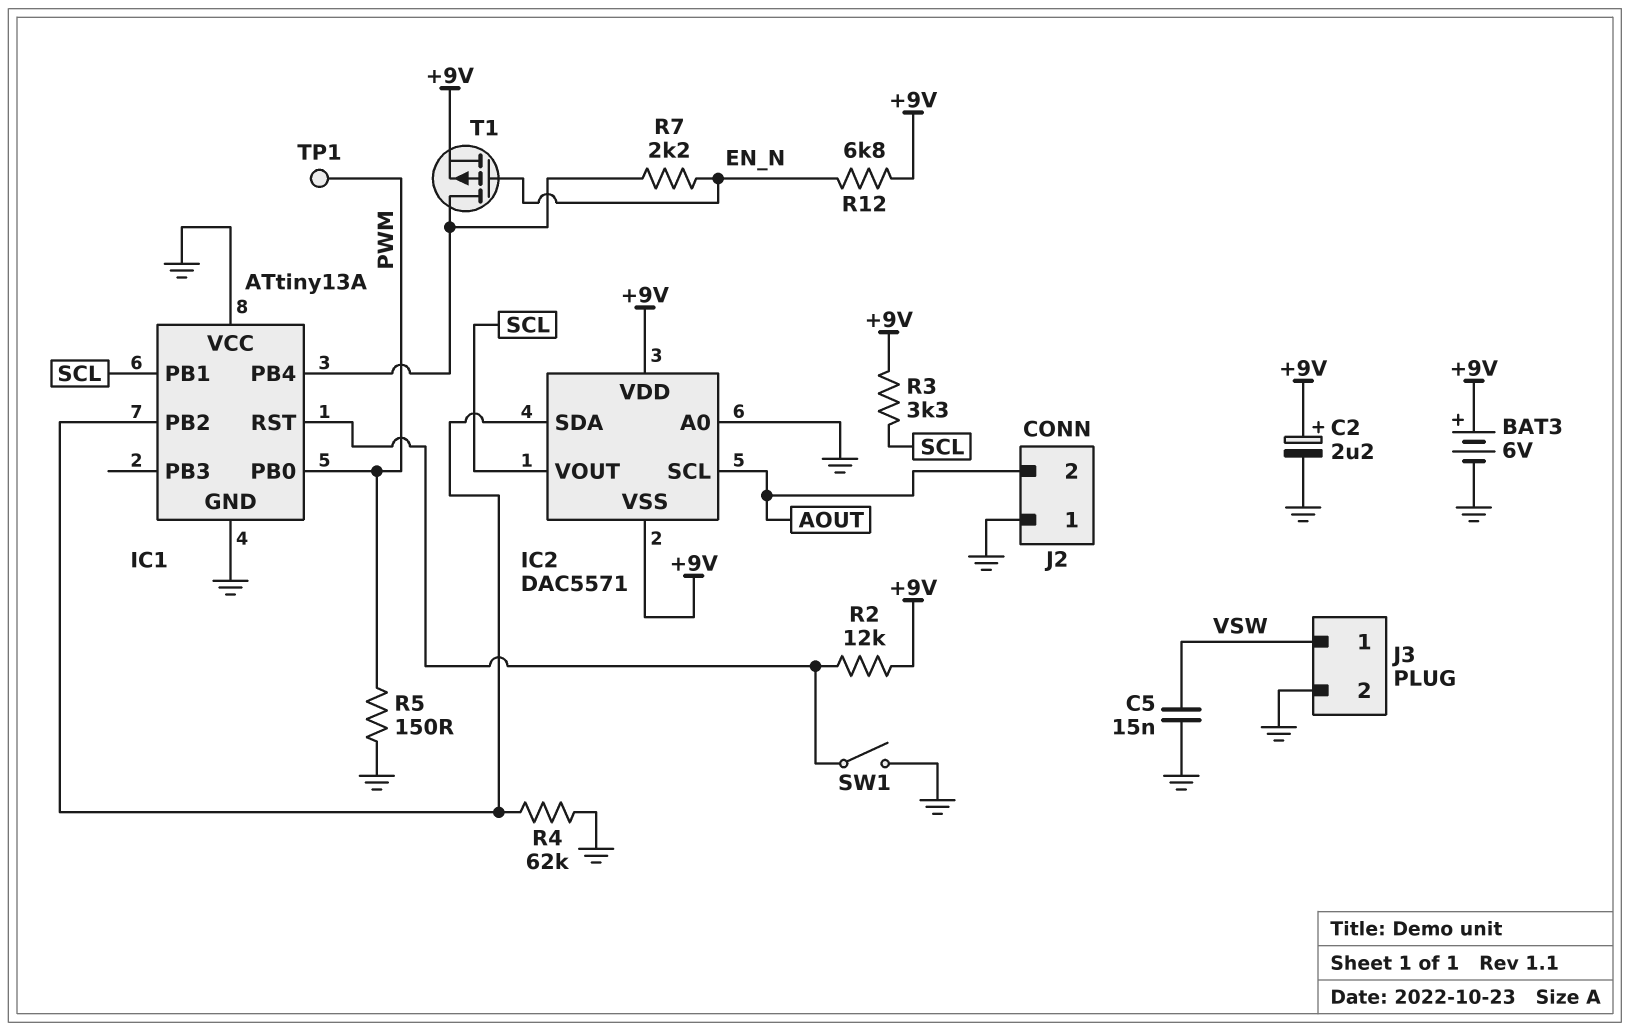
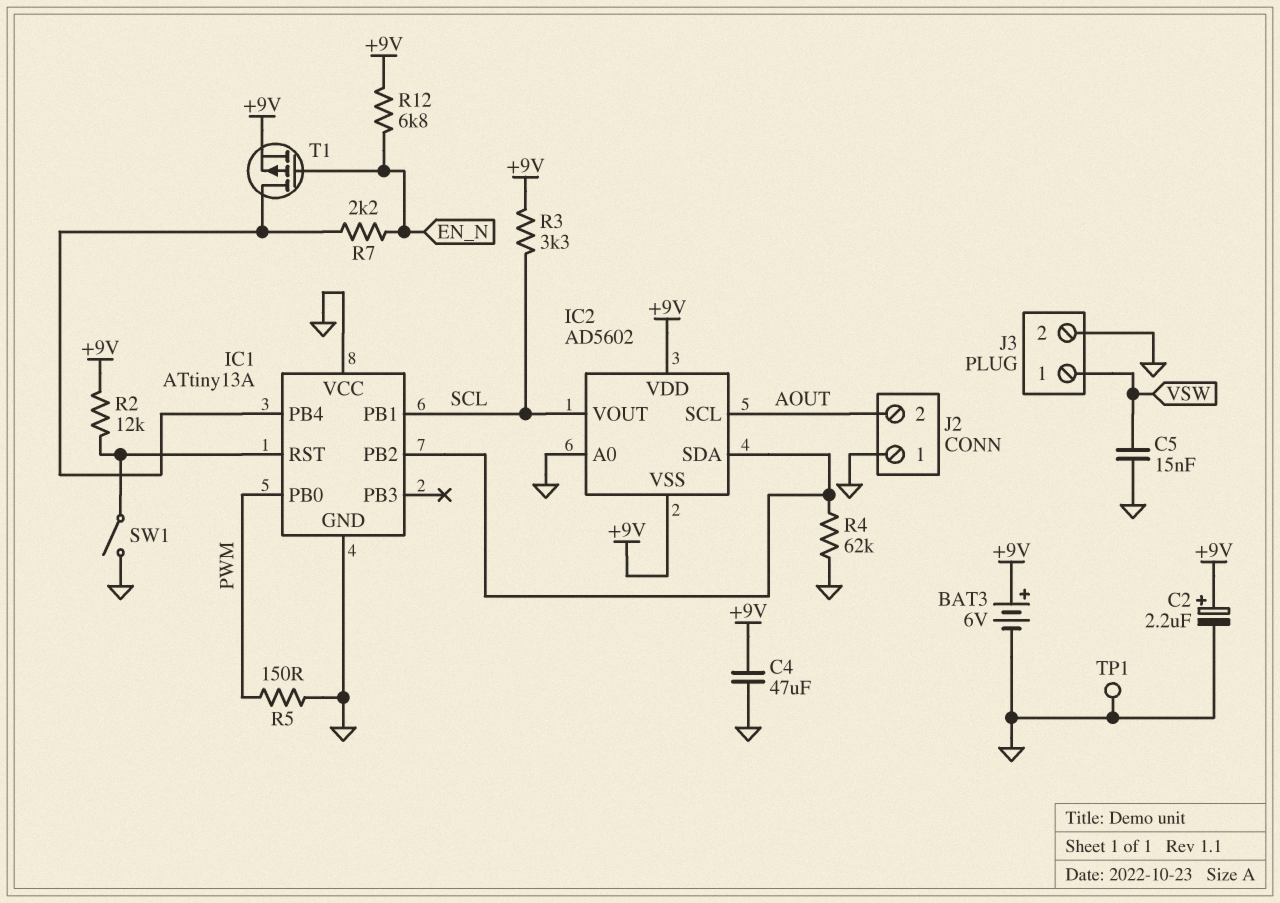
C4: none -> 47uF (+9V, GND)
IC2: DAC5571 -> AD5602
TP1: test point (PWM) -> test point (GND)

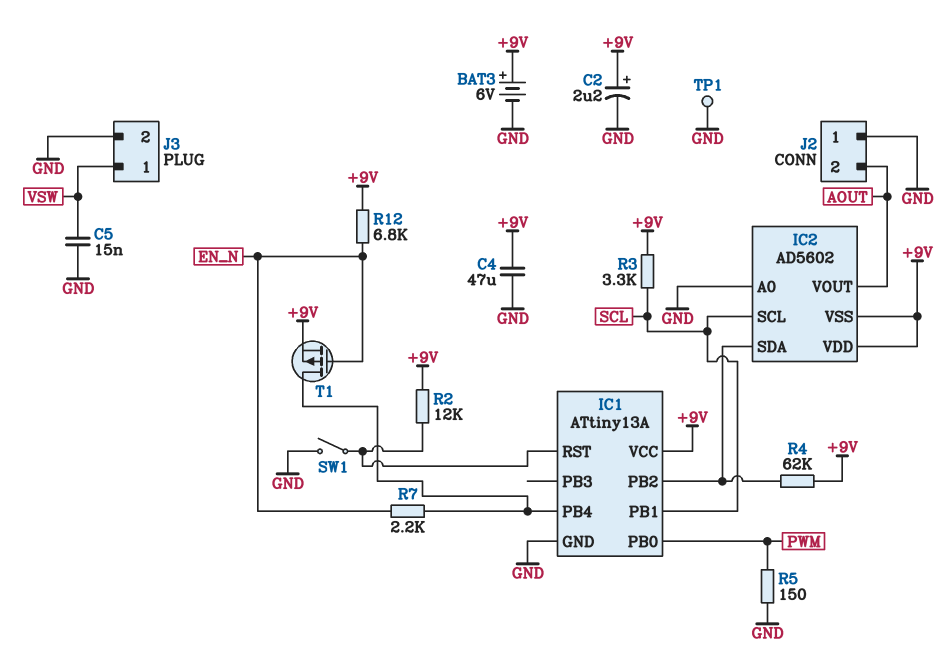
IC1 pin VCC: GND -> +9V
IC2 pin SCL: AOUT -> SCL
IC2 pin VOUT: SCL -> AOUT
R4: 62k (GND, IC1/PB2) -> 62k (+9V, IC1/PB2)

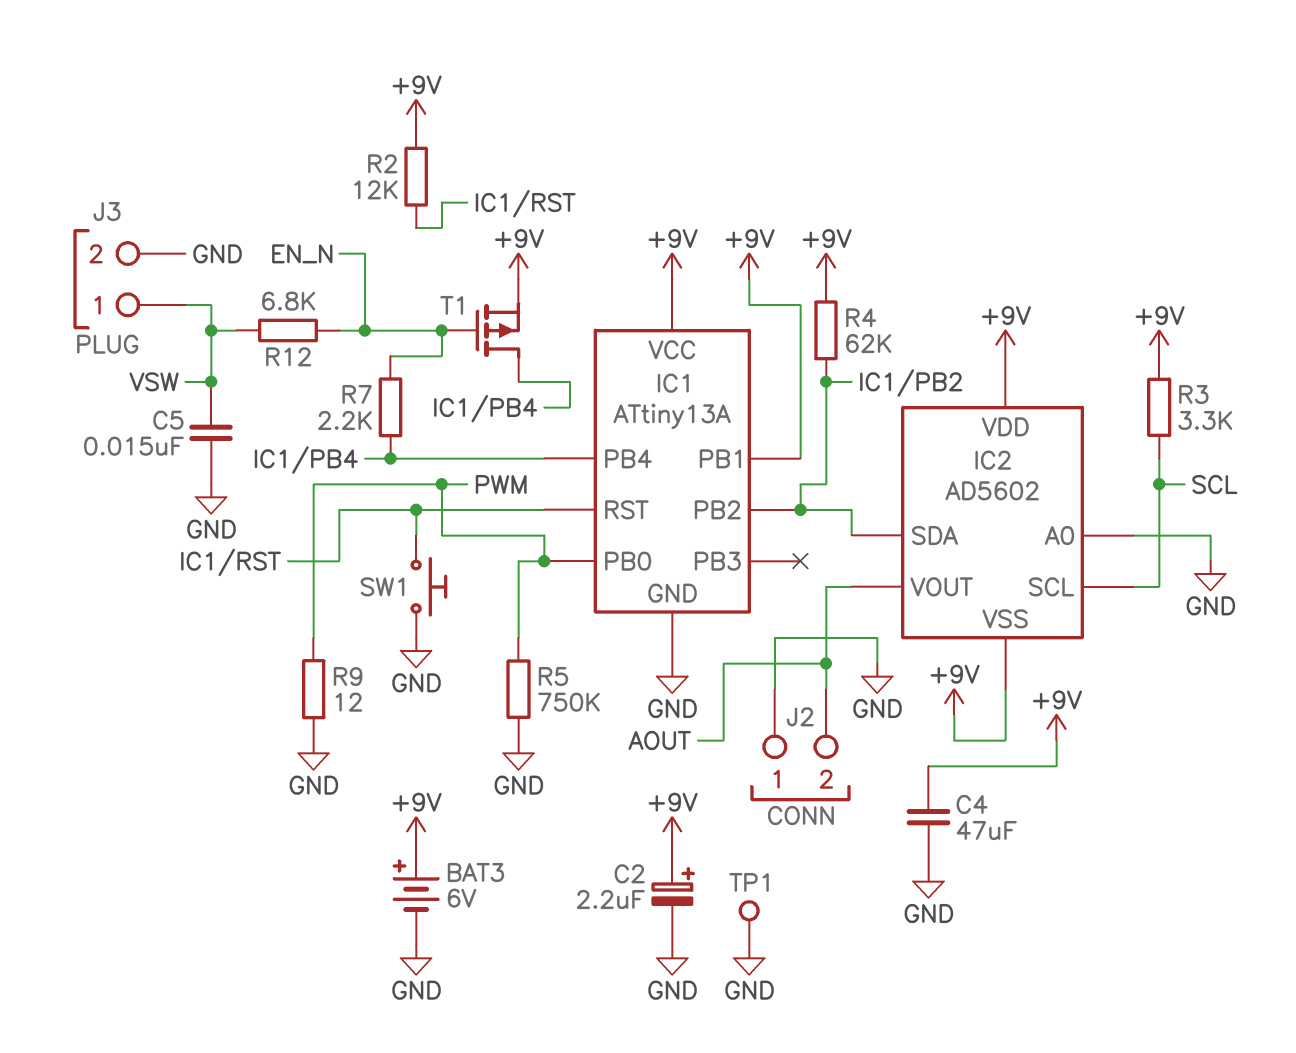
IC1 pin PB1: SCL -> +9V
R5: 150 (GND, PWM) -> 750k (GND, PWM)
R9: none -> 12 (GND, PWM)
R12: 6.8k (+9V, EN_N) -> 6.8k (EN_N, VSW)
SW1: switch (GND, IC1/RST) -> button (GND, IC1/RST)

